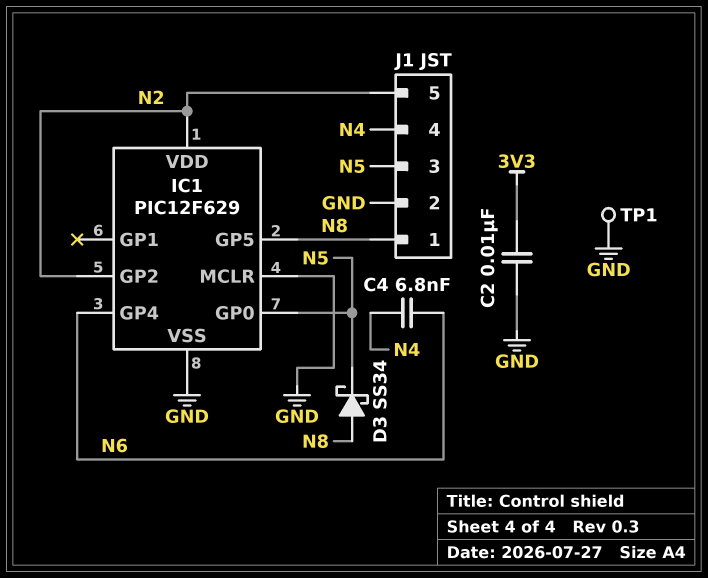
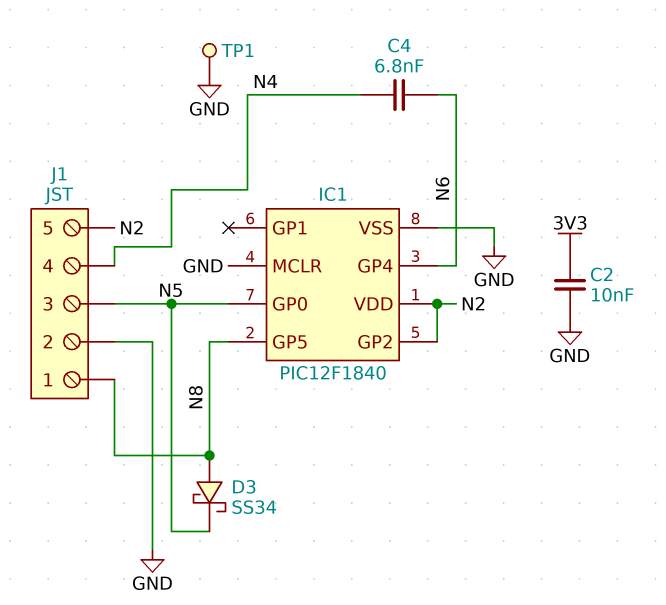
IC1: PIC12F629 -> PIC12F1840

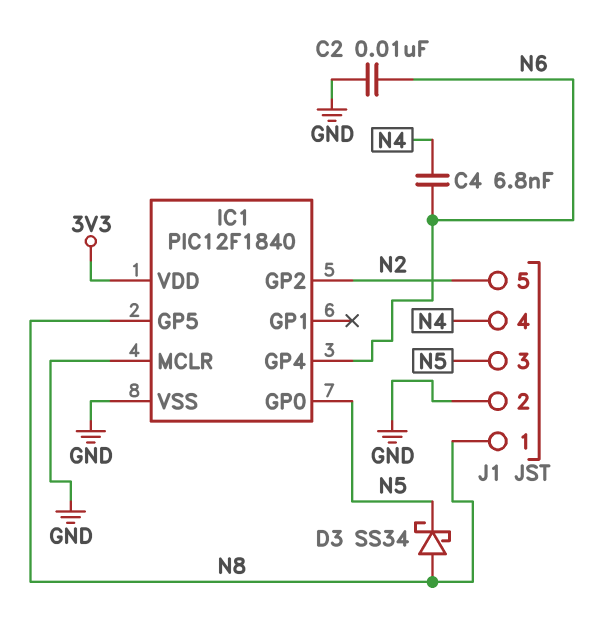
C2: 10nF (3V3, GND) -> 10nF (GND, N6)
IC1 pin VDD: N2 -> 3V3
TP1: test point (GND) -> none

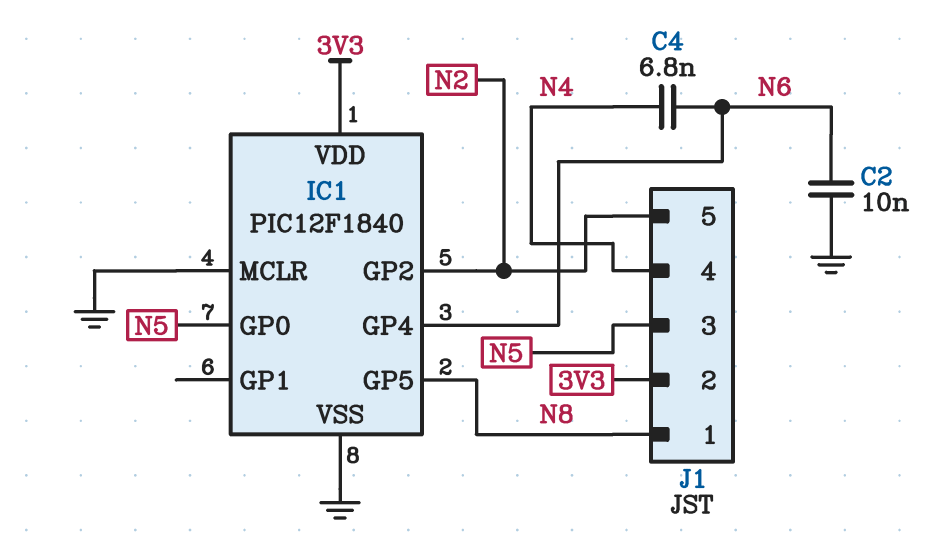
D3: schottky SS34 (A N8, K N5) -> none
J1 pin 2: GND -> 3V3

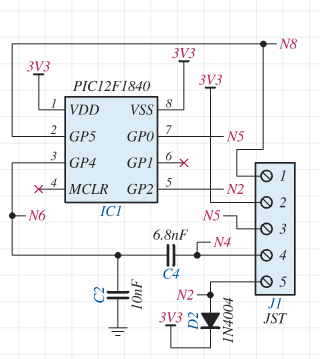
D2: none -> diode 1N4004 (A N2, K 3V3)
IC1 pin MCLR: GND -> none
IC1 pin VSS: GND -> 3V3

